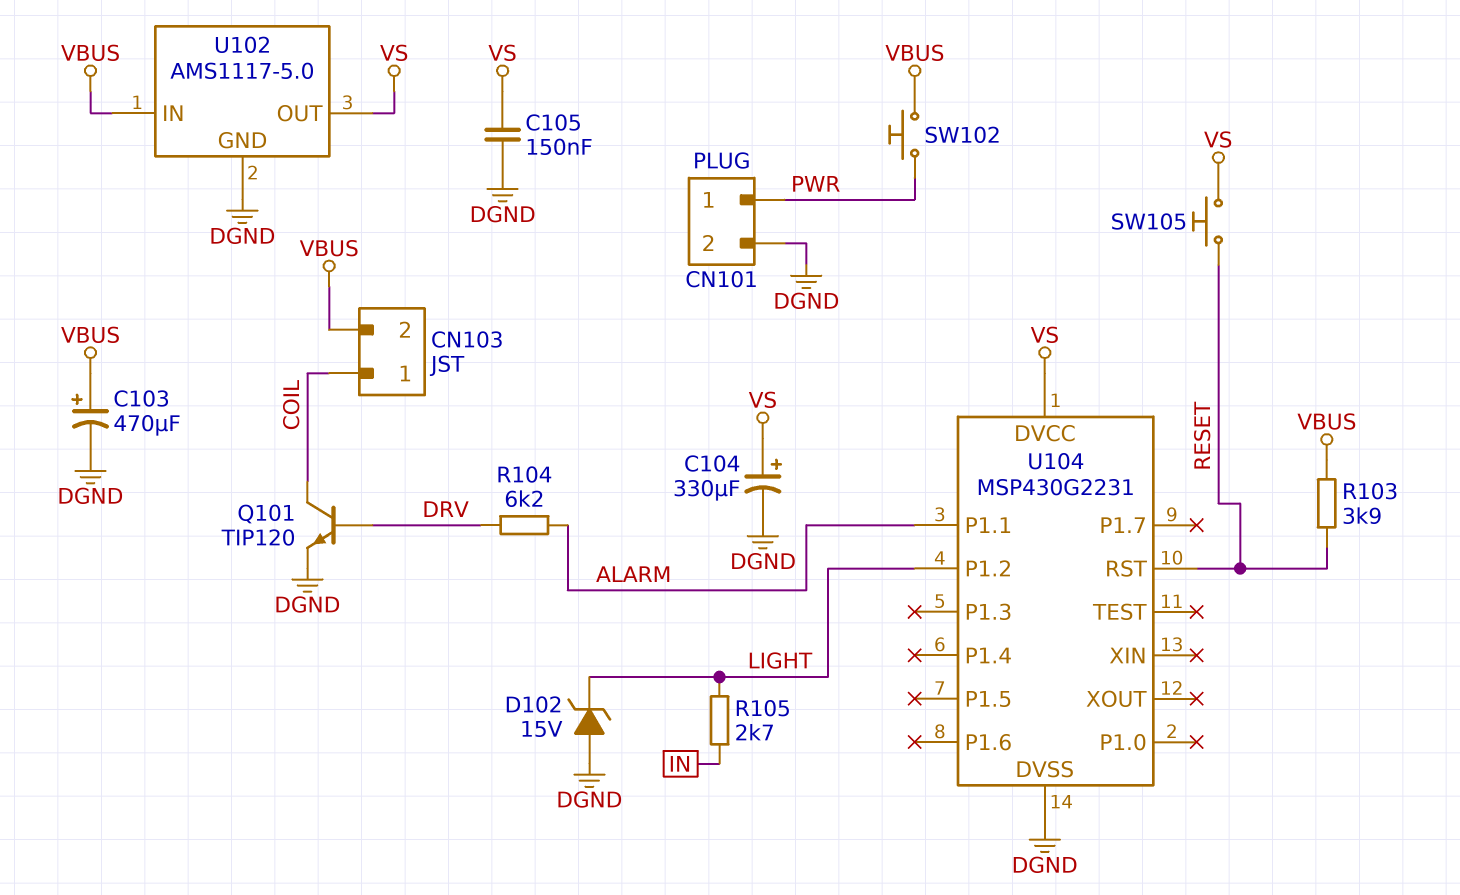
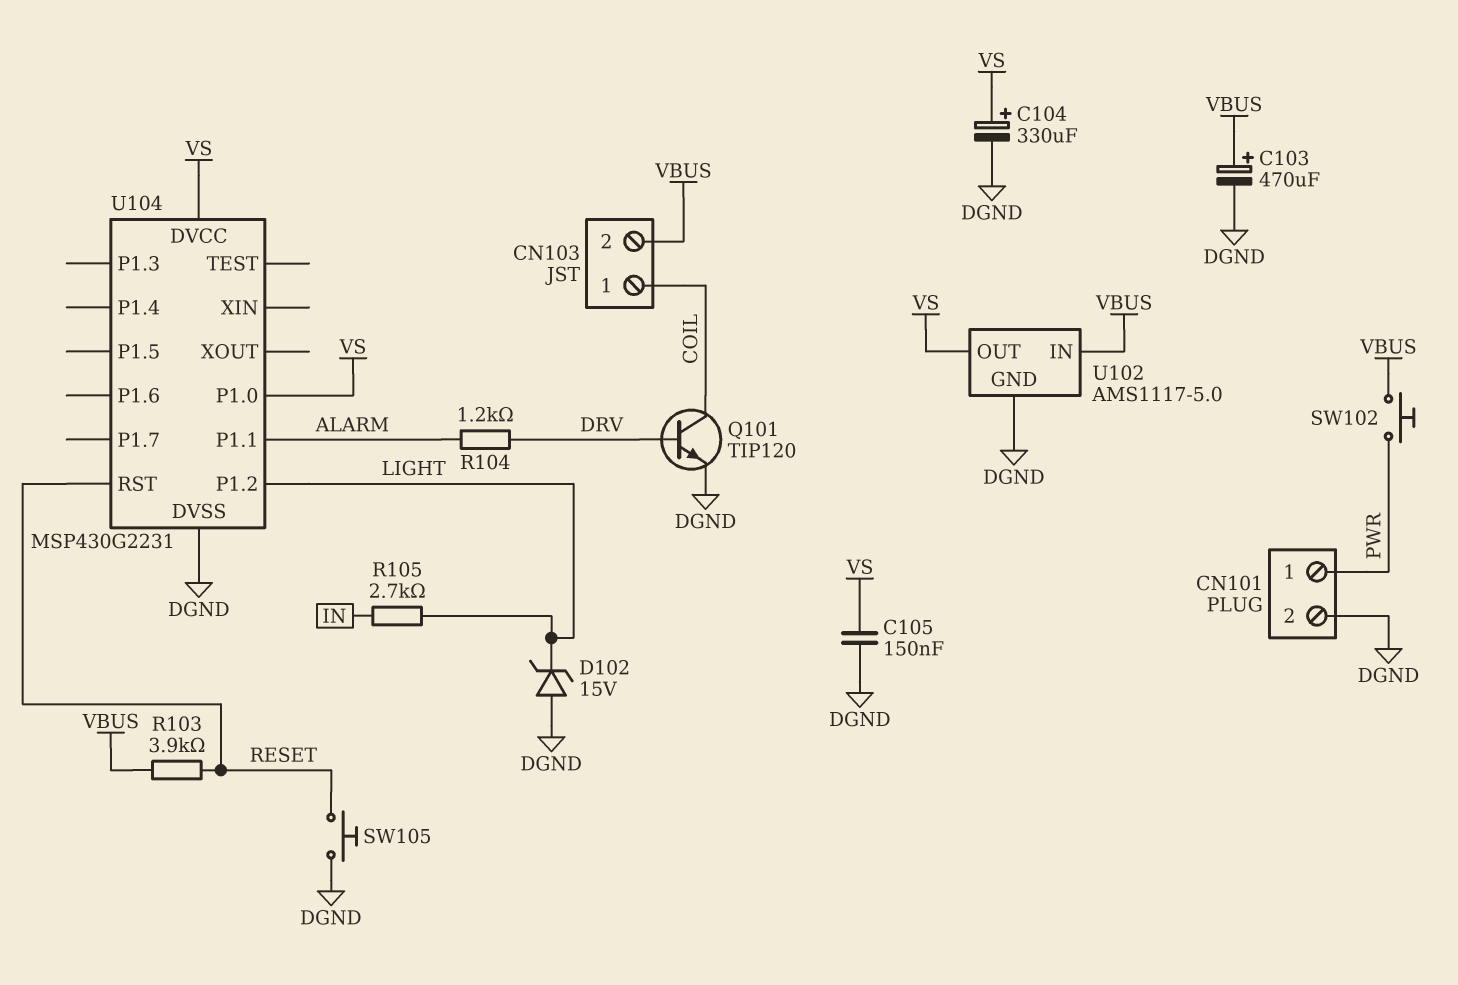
R104: 6.2k (ALARM, DRV) -> 1.2k (ALARM, DRV)
SW105: button (RESET, VS) -> button (DGND, RESET)
U104 pin P1.0: none -> VS

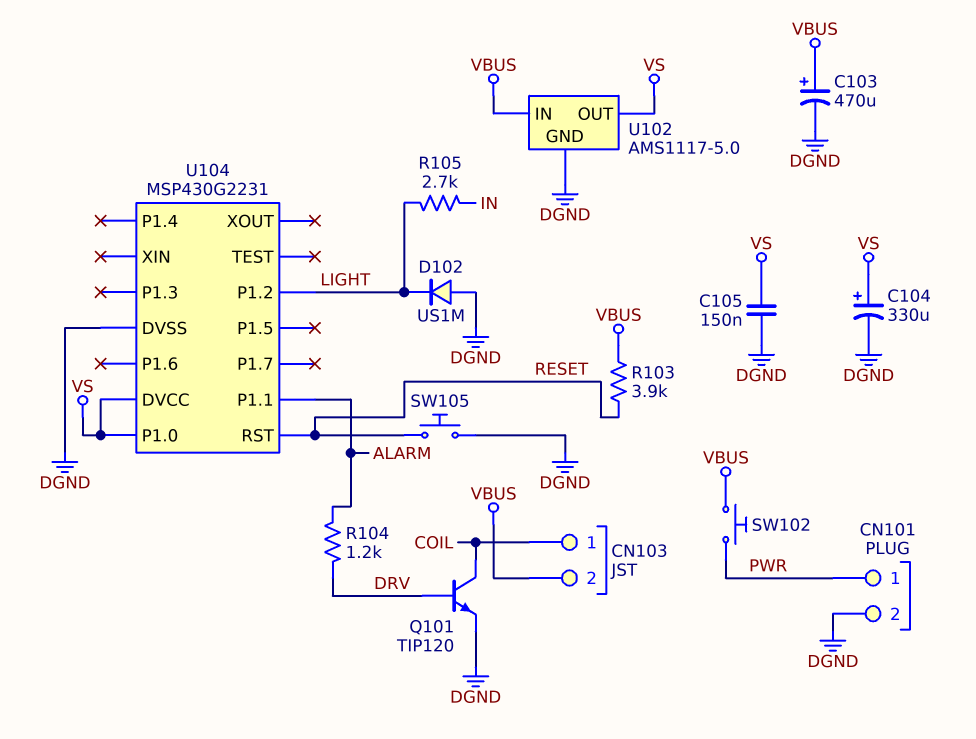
D102: zener 15V (A DGND, K LIGHT) -> diode US1M (A DGND, K LIGHT)

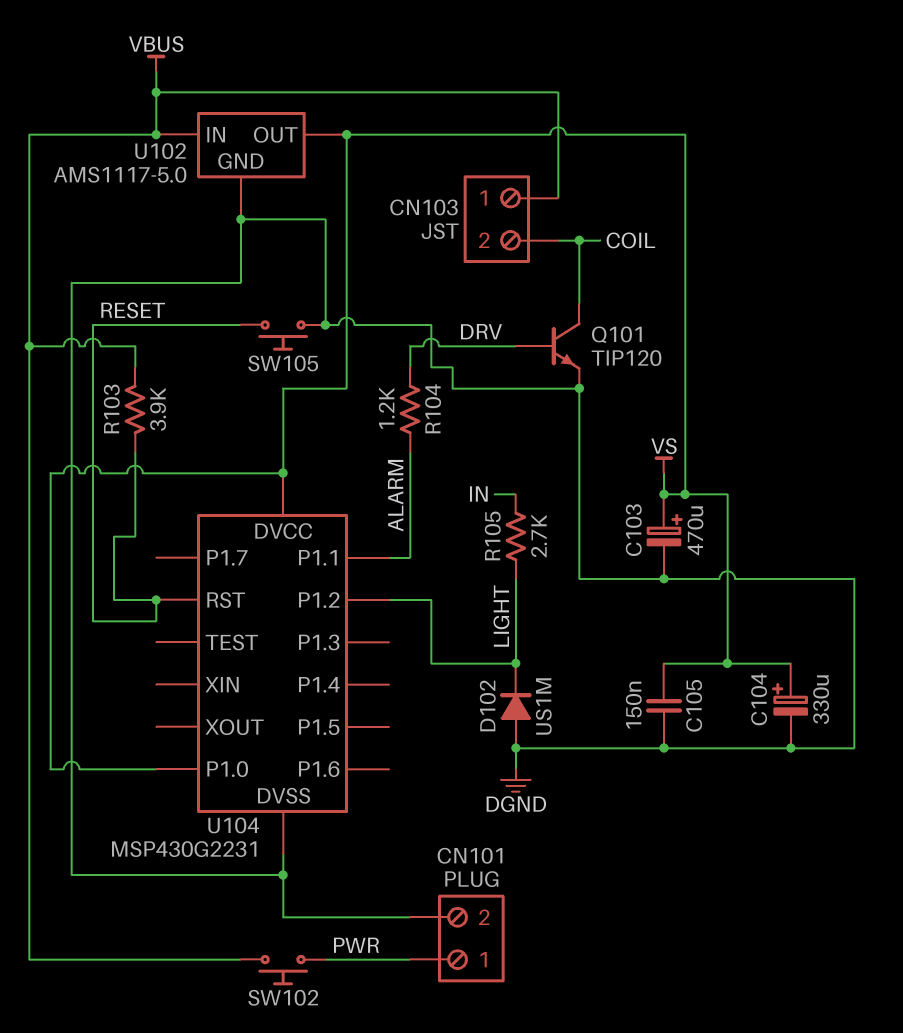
C103: 470uF (plus VBUS, minus DGND) -> 470uF (plus VS, minus DGND)
CN103 pin 1: COIL -> VBUS
CN103 pin 2: VBUS -> COIL

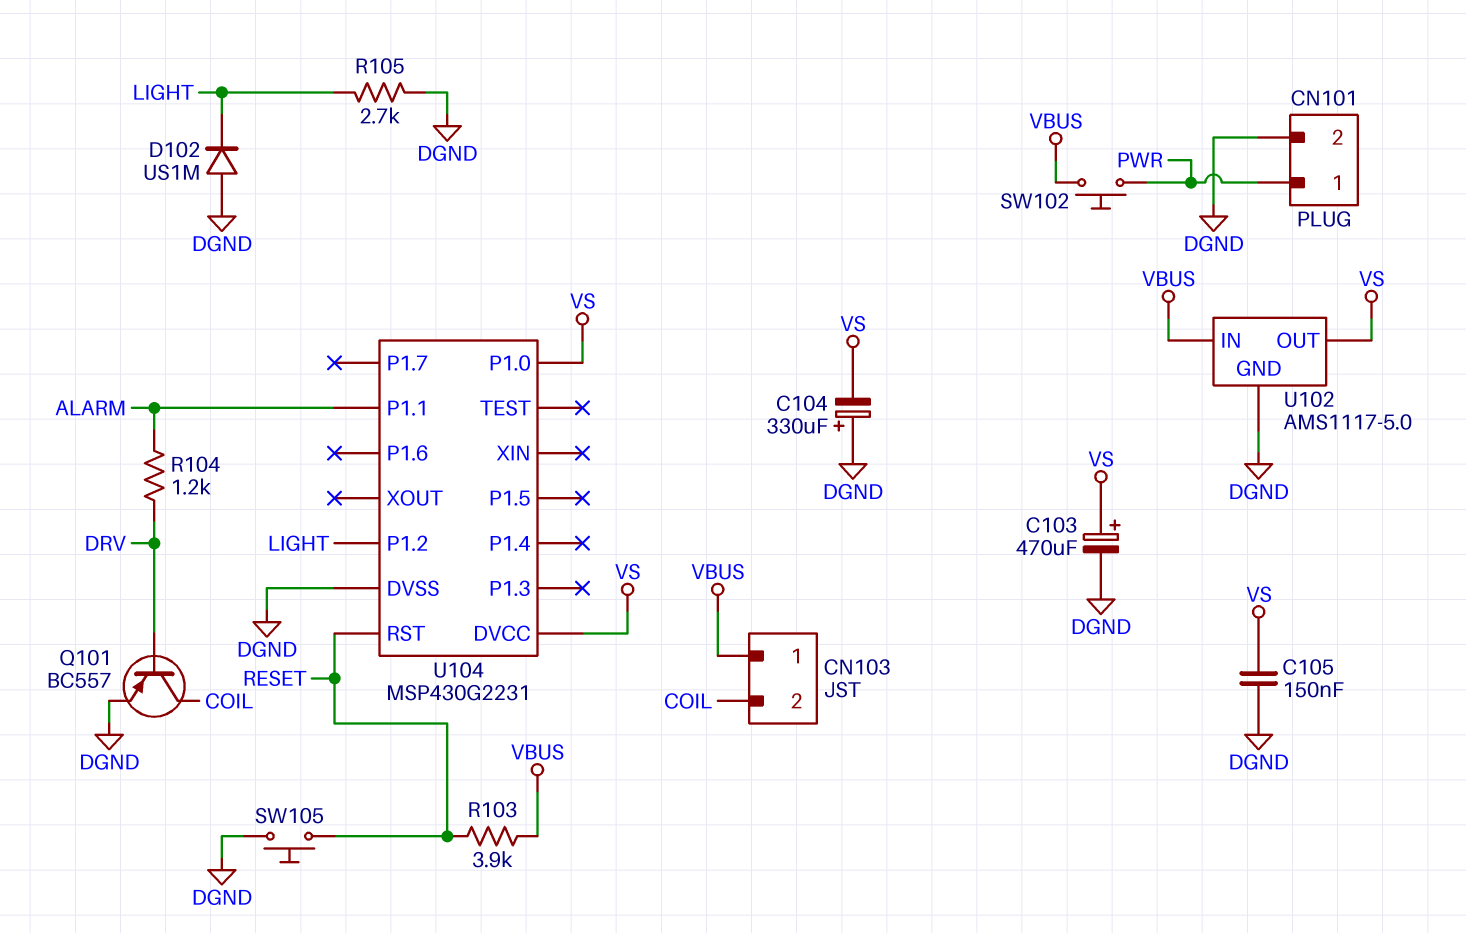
C104: 330uF (plus VS, minus DGND) -> 330uF (plus DGND, minus VS)
Q101: NPN TIP120 (B DRV, C COIL, E DGND) -> PNP BC557 (B DRV, C COIL, E DGND)
R105: 2.7k (IN, LIGHT) -> 2.7k (DGND, LIGHT)

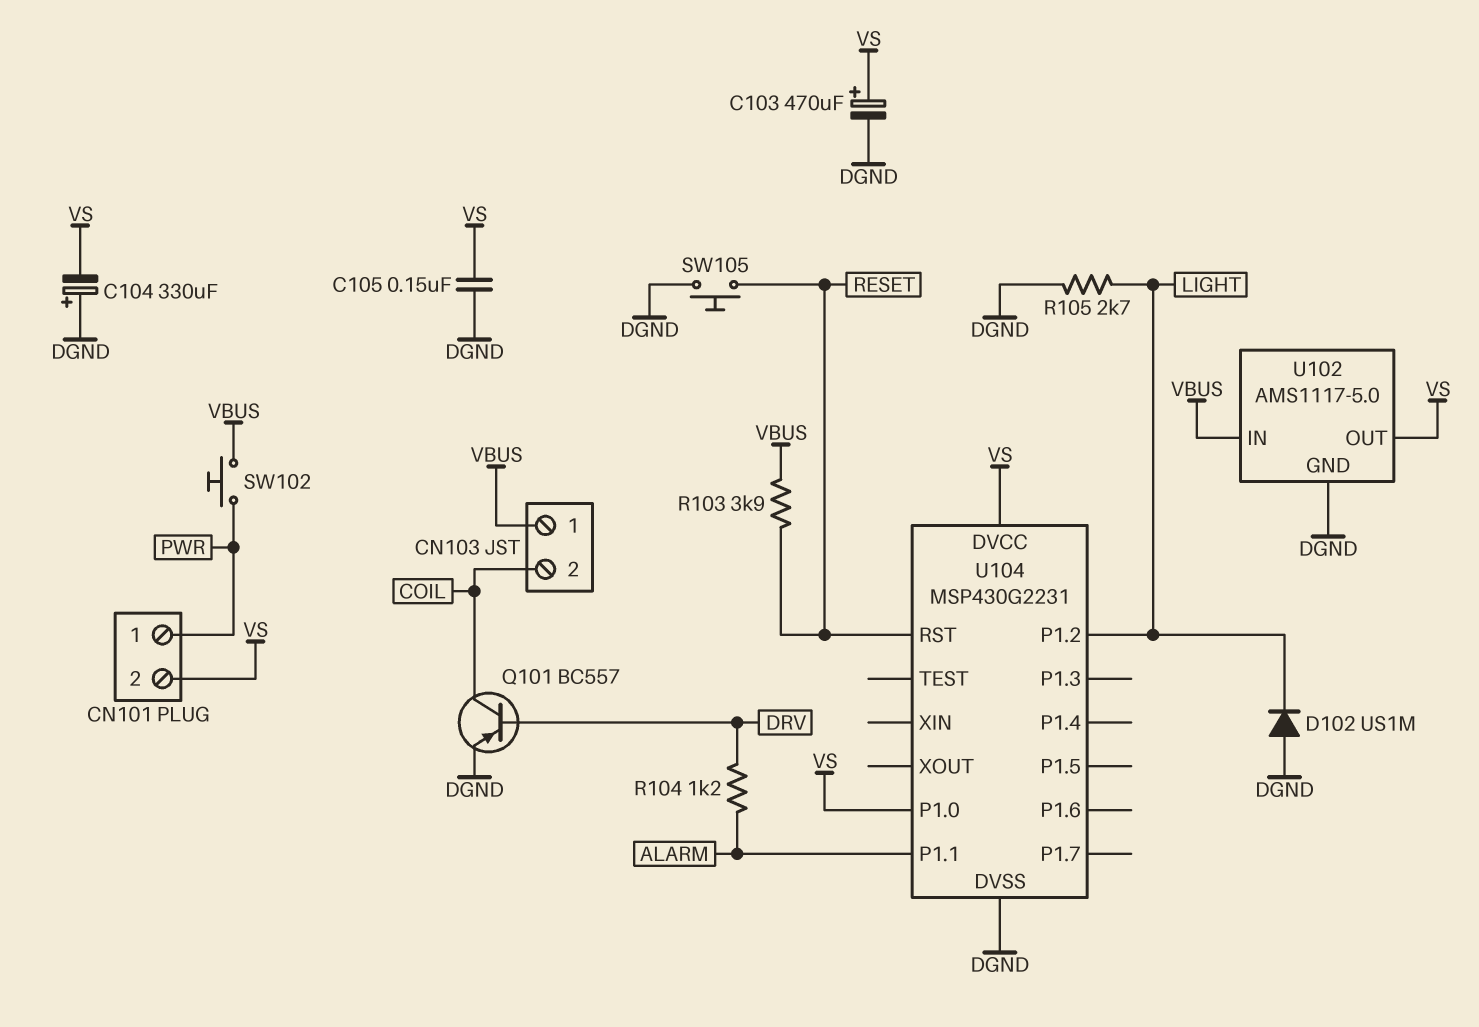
CN101 pin 2: DGND -> VS

